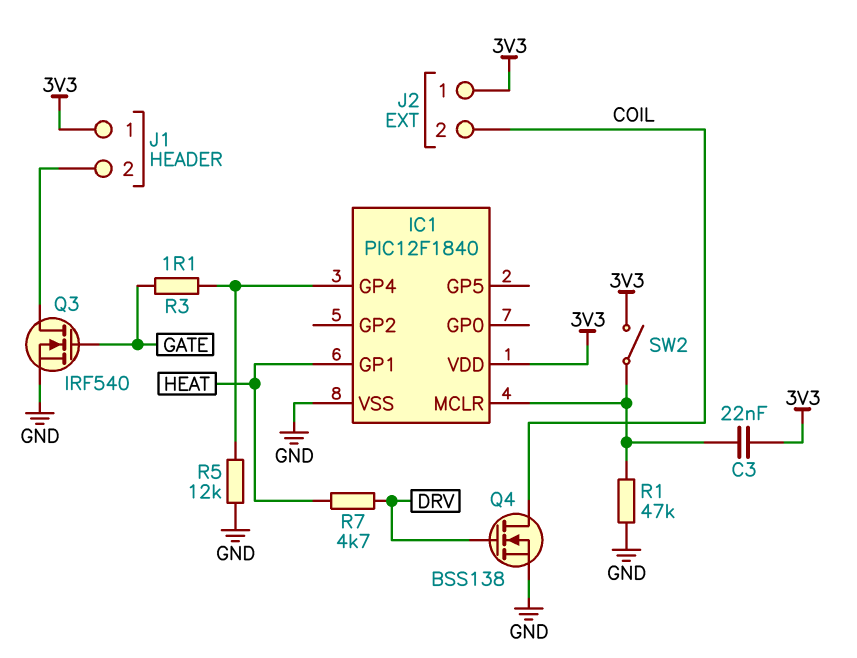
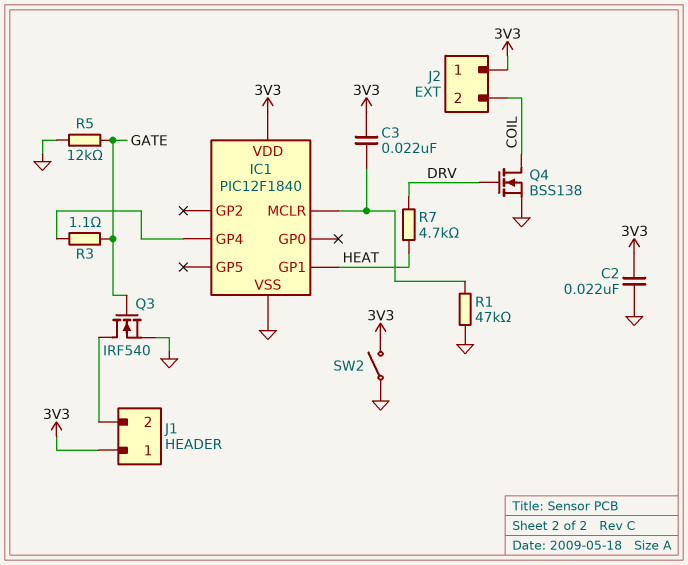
C2: none -> 22nF (3V3, GND)
R5: 12k (GND, IC1/GP4) -> 12k (GATE, GND)
SW2: switch (3V3, IC1/MCLR) -> switch (3V3, GND)

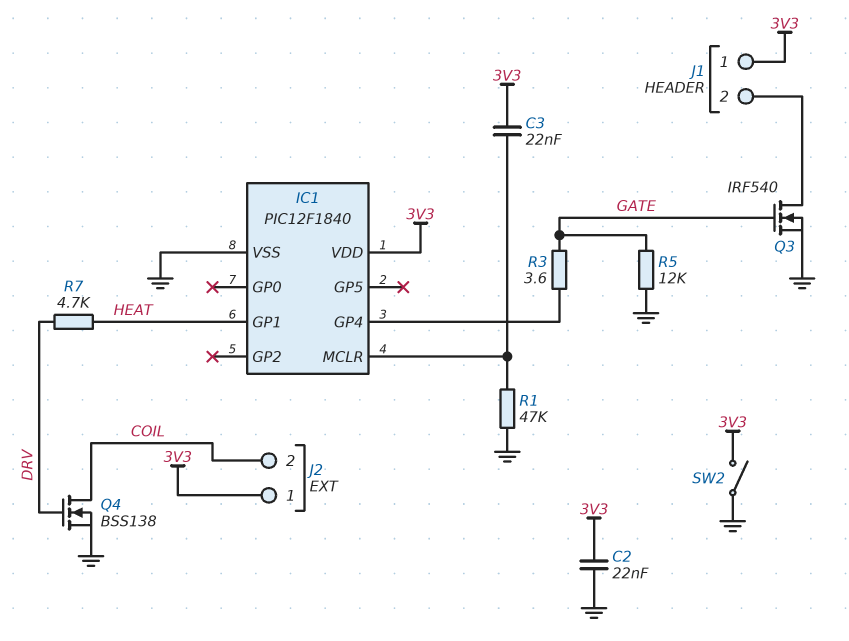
R3: 1.1 (GATE, IC1/GP4) -> 3.6 (GATE, IC1/GP4)

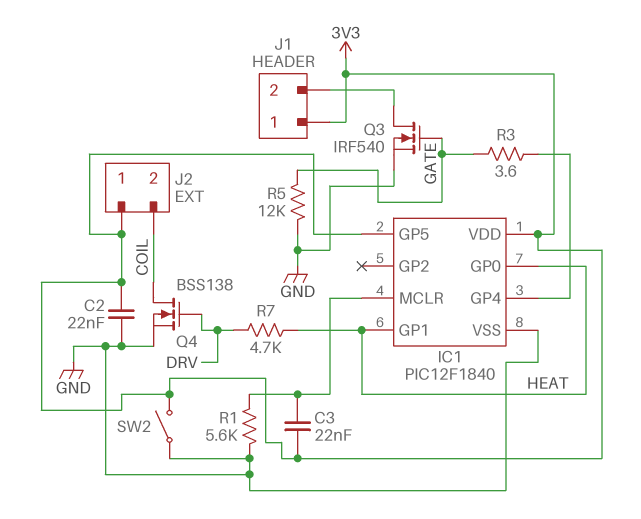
IC1 pin GP0: none -> HEAT
IC1 pin GP5: none -> 3V3
R1: 47k (GND, IC1/MCLR) -> 5.6k (GND, IC1/MCLR)

